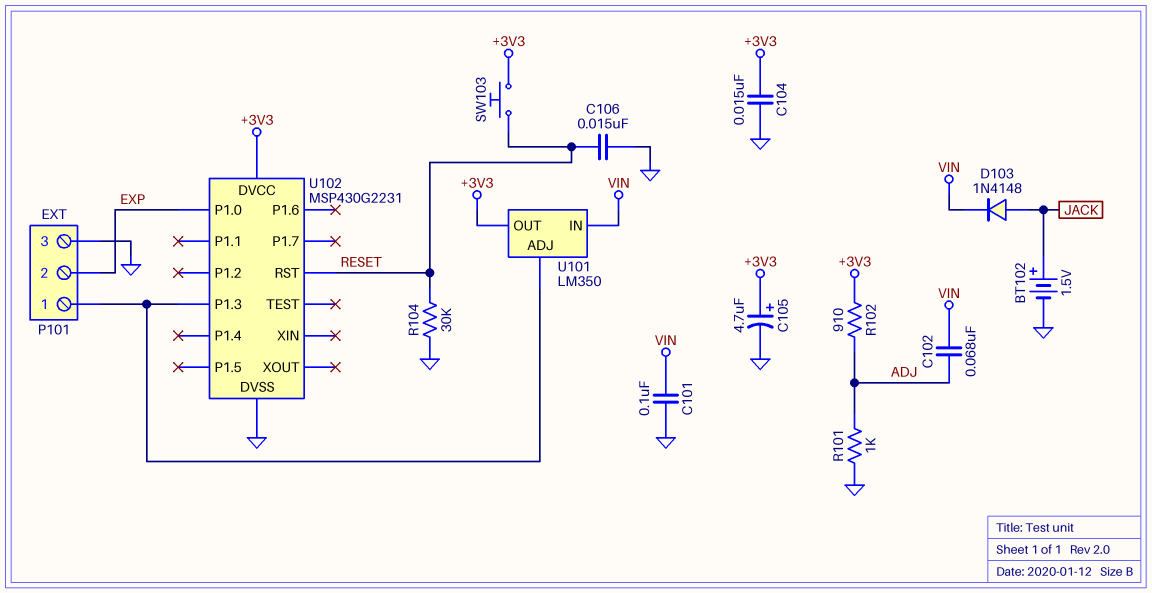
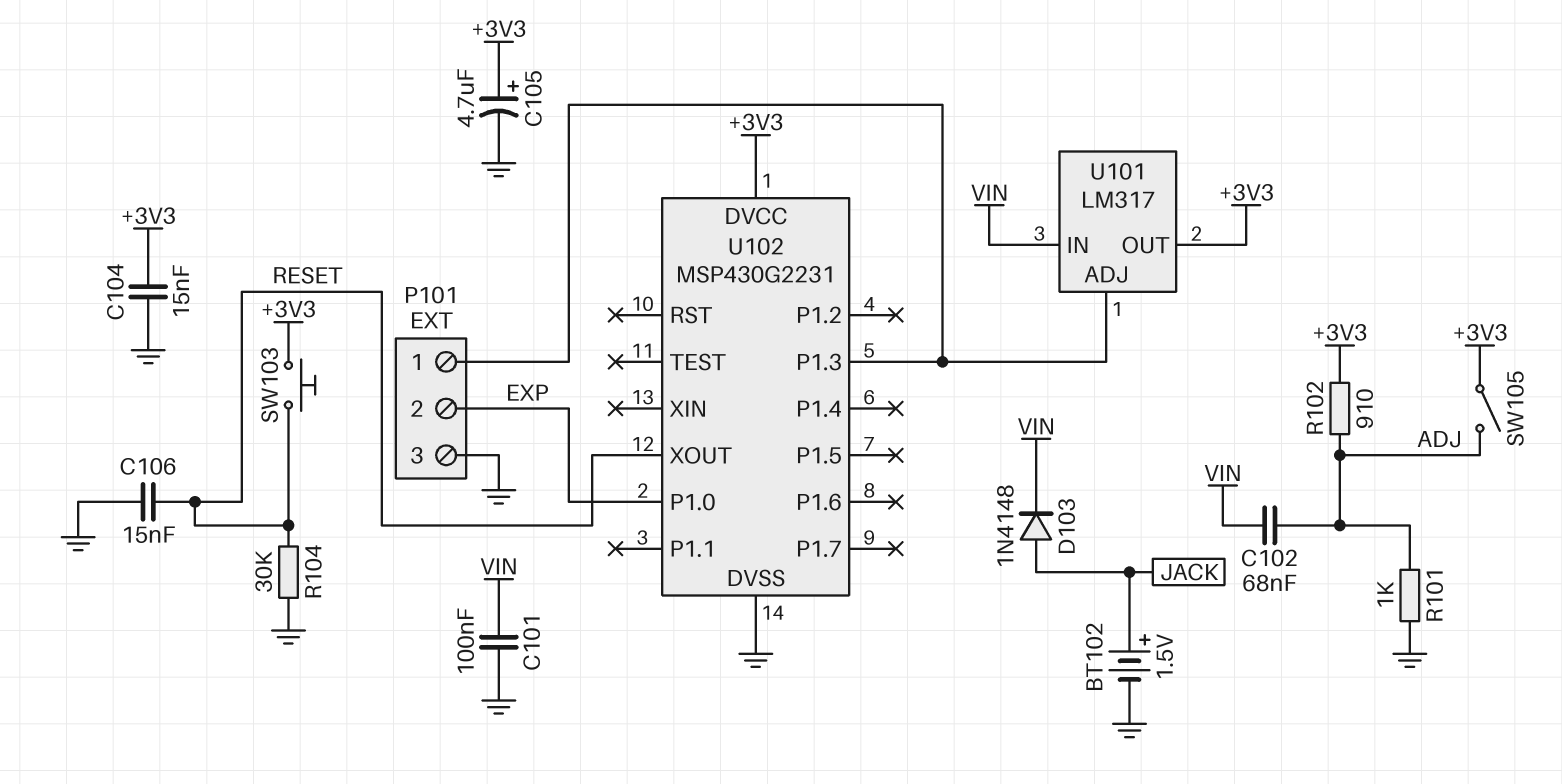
SW105: none -> switch (+3V3, ADJ)
U101: LM350 -> LM317
U102 pin RST: RESET -> none
U102 pin XOUT: none -> RESET

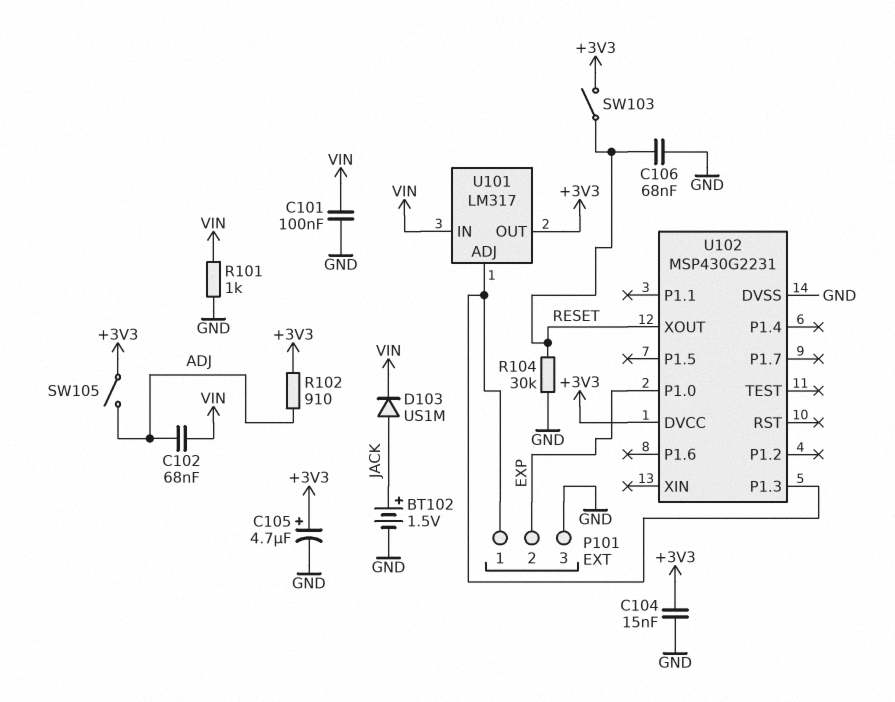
C106: 15nF (GND, RESET) -> 68nF (GND, RESET)
D103: diode 1N4148 (A JACK, K VIN) -> diode US1M (A JACK, K VIN)
R101: 1k (ADJ, GND) -> 1k (GND, VIN)
SW103: button (+3V3, RESET) -> switch (+3V3, RESET)

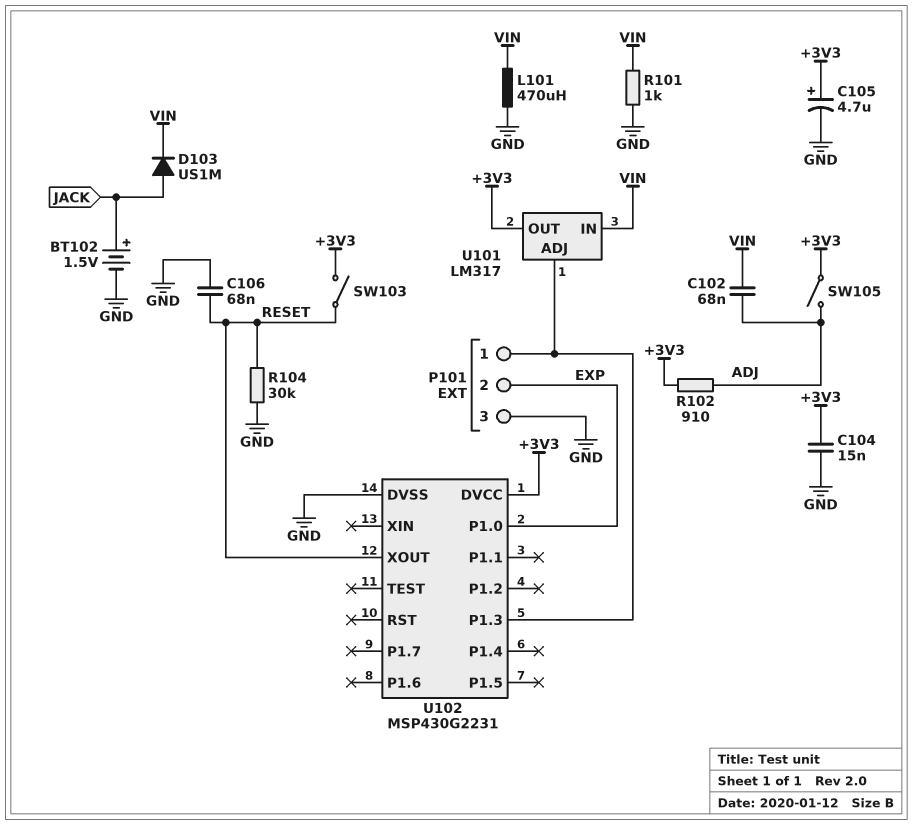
C101: 100nF (GND, VIN) -> none
L101: none -> 470uH (GND, VIN)

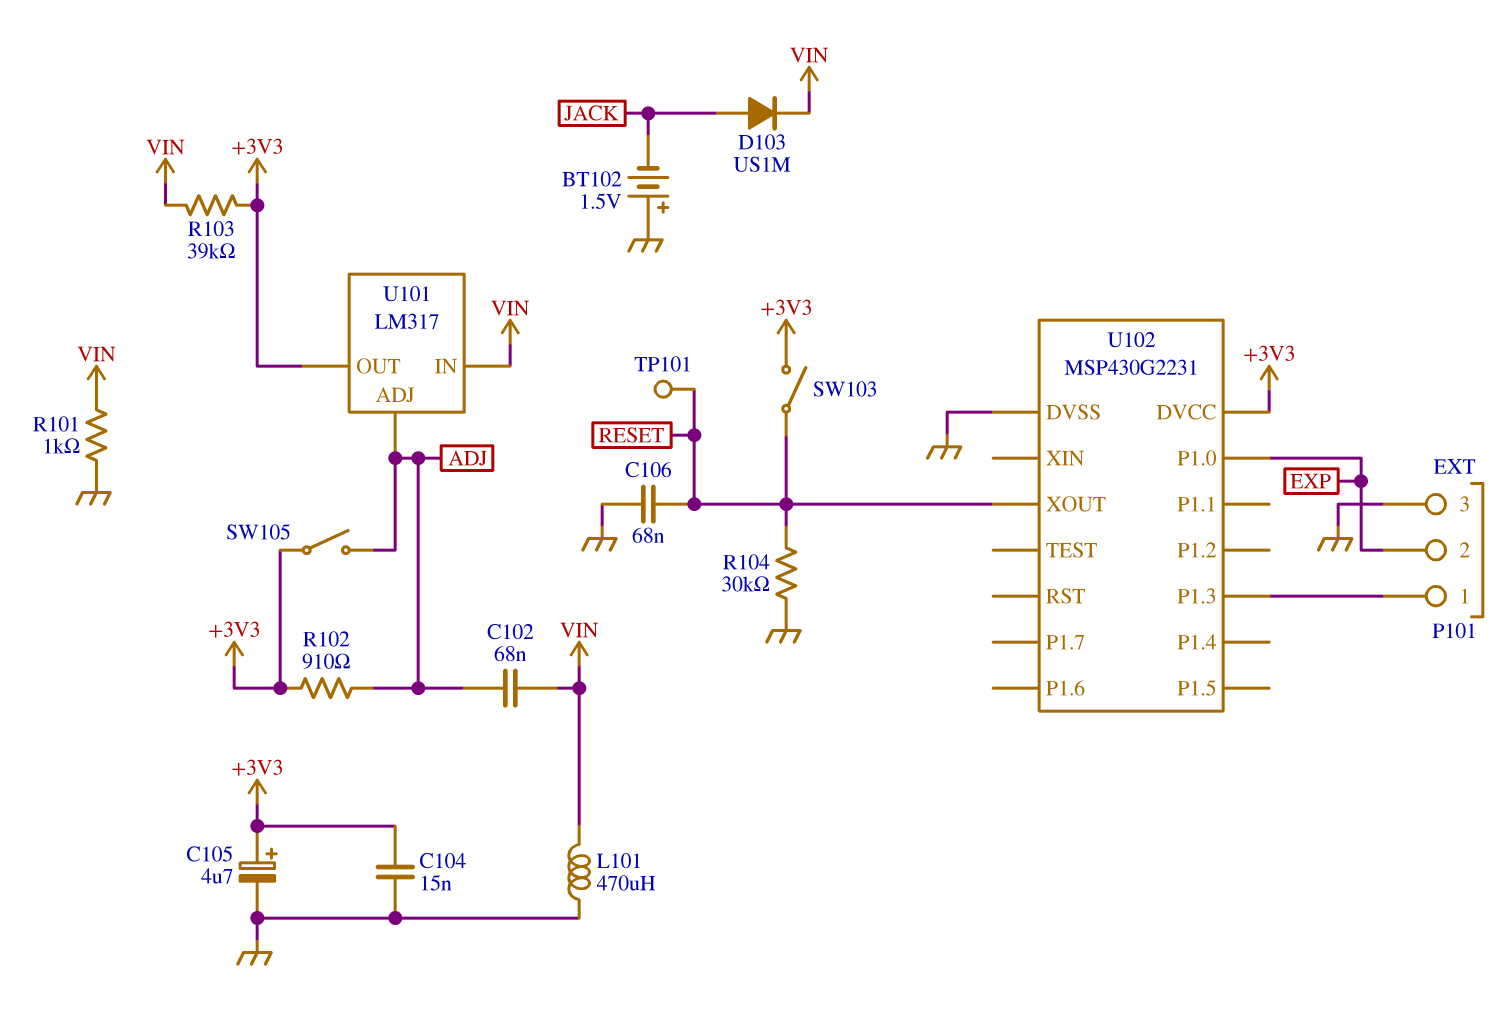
BT102: 1.5V (plus JACK, minus GND) -> 1.5V (plus GND, minus JACK)
R103: none -> 39k (+3V3, VIN)
TP101: none -> test point (RESET)
U101 pin ADJ: P101/1 -> ADJ

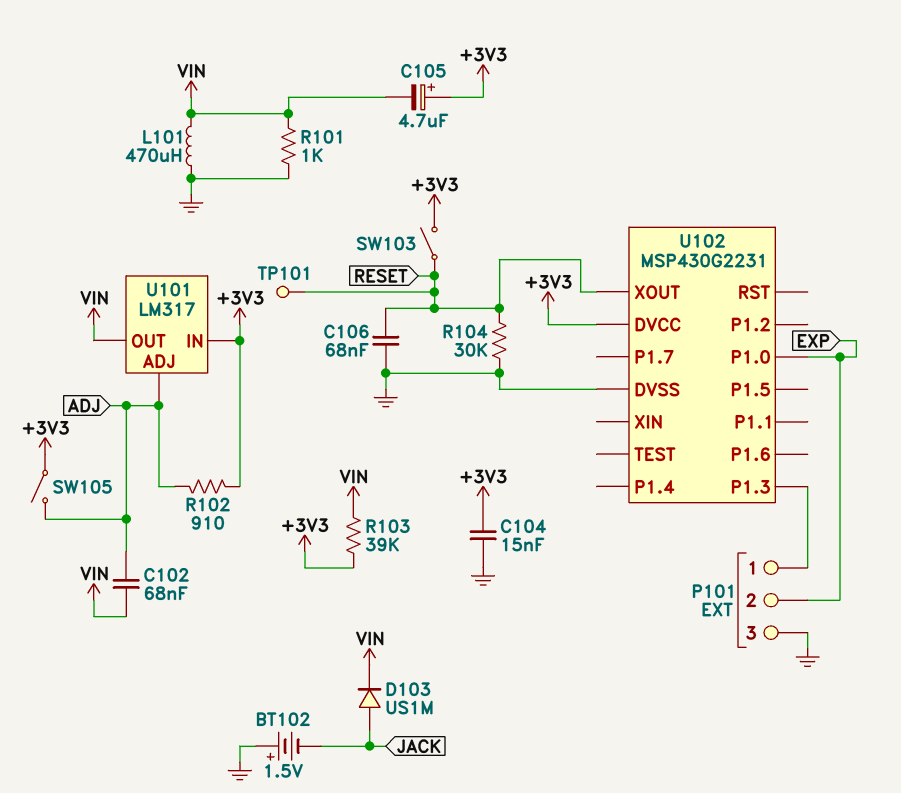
C105: 4.7uF (plus +3V3, minus GND) -> 4.7uF (plus +3V3, minus VIN)
U101 pin IN: VIN -> +3V3
U101 pin OUT: +3V3 -> VIN

